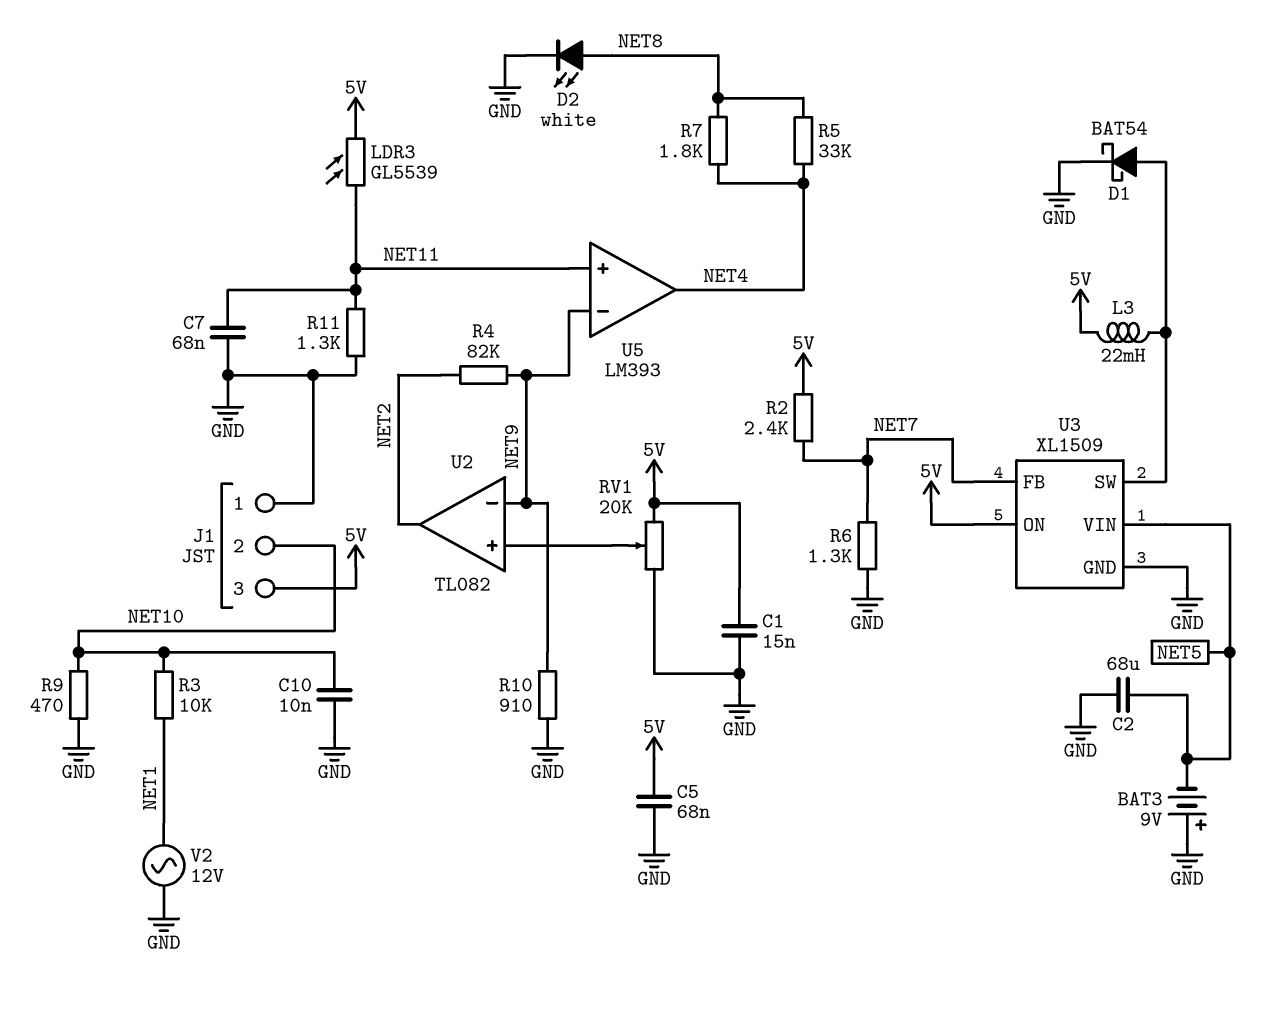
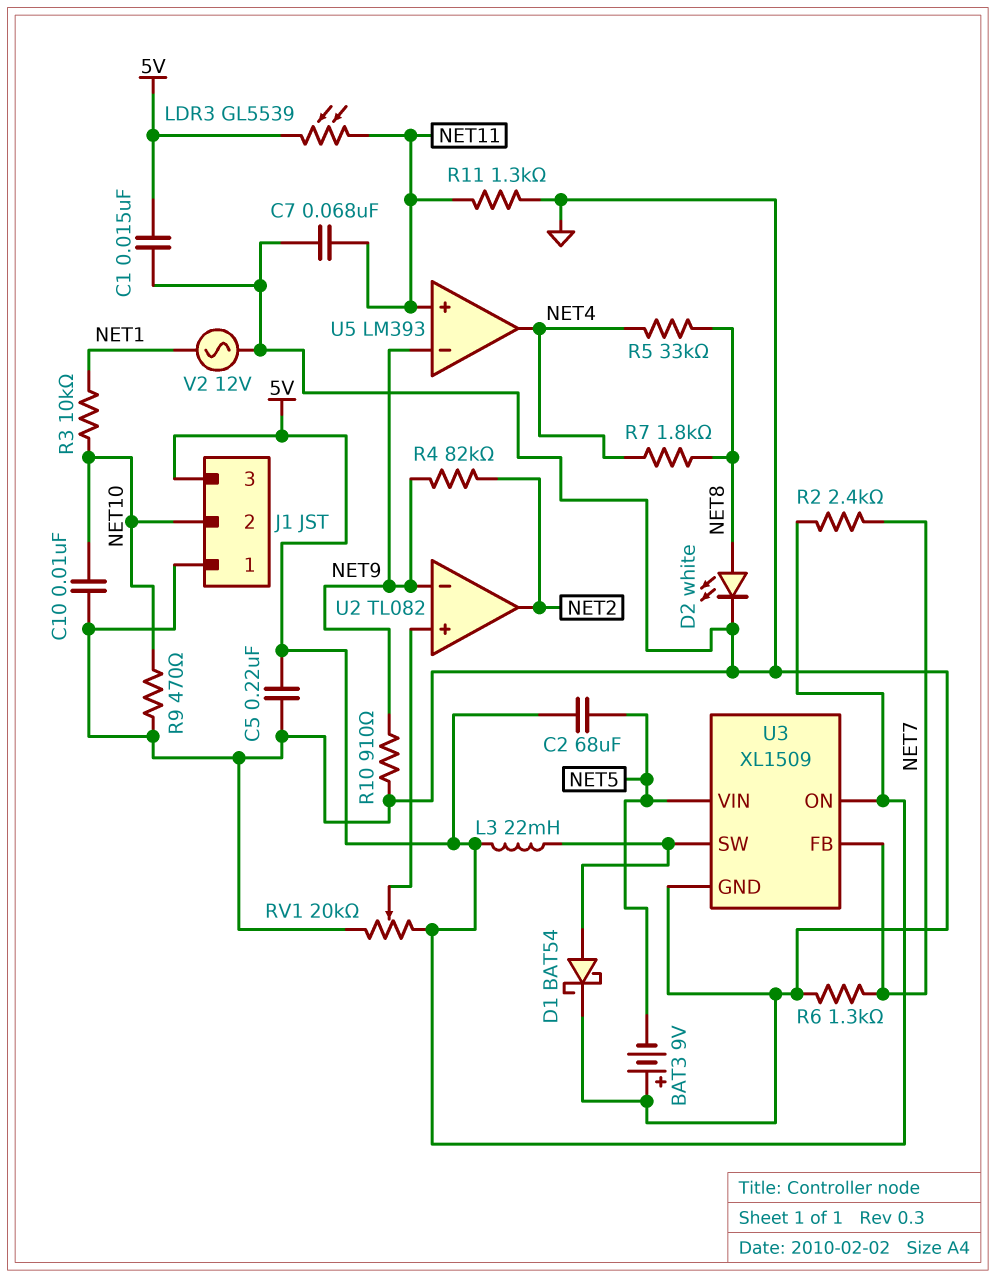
C2: 68uF (GND, NET5) -> 68uF (5V, NET5)
C5: 68nF (5V, GND) -> 220nF (5V, GND)

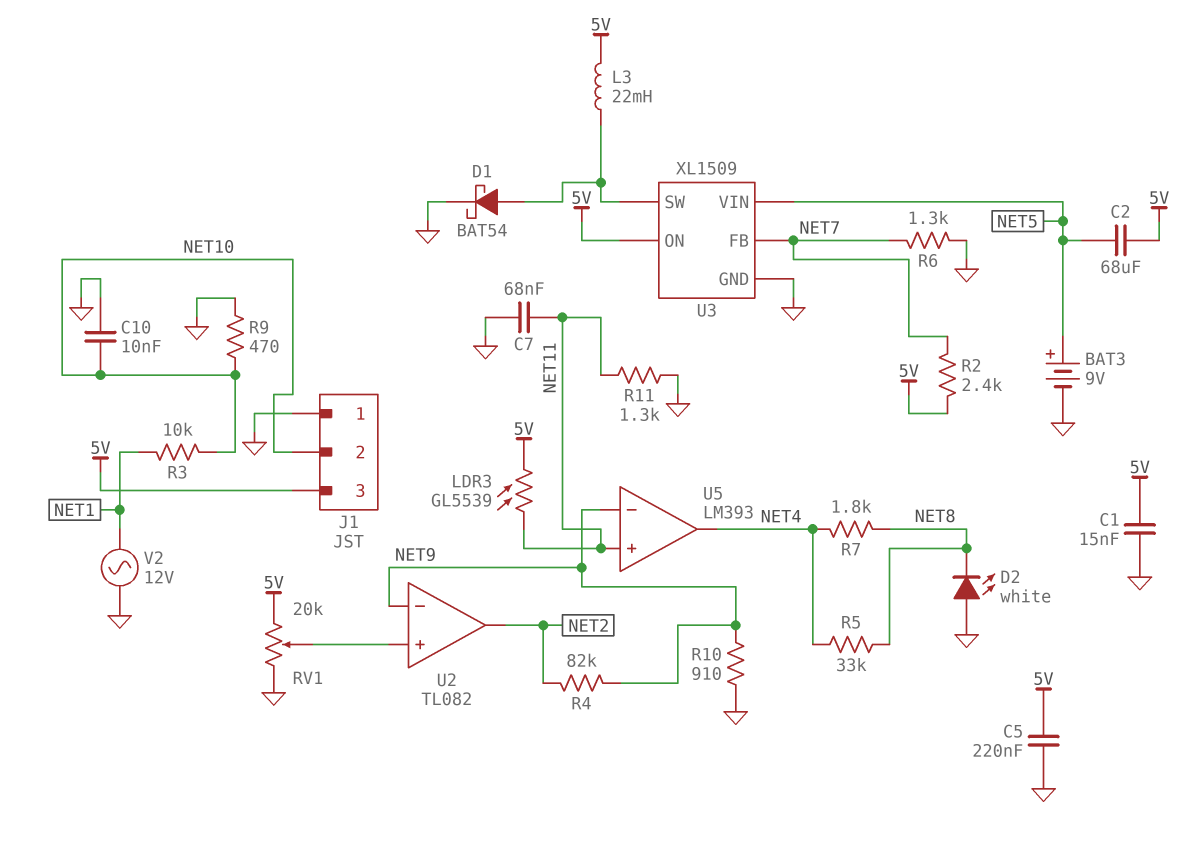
BAT3: 9V (plus GND, minus NET5) -> 9V (plus NET5, minus GND)
D2: LED white (A NET8, K GND) -> LED white (A GND, K NET8)

